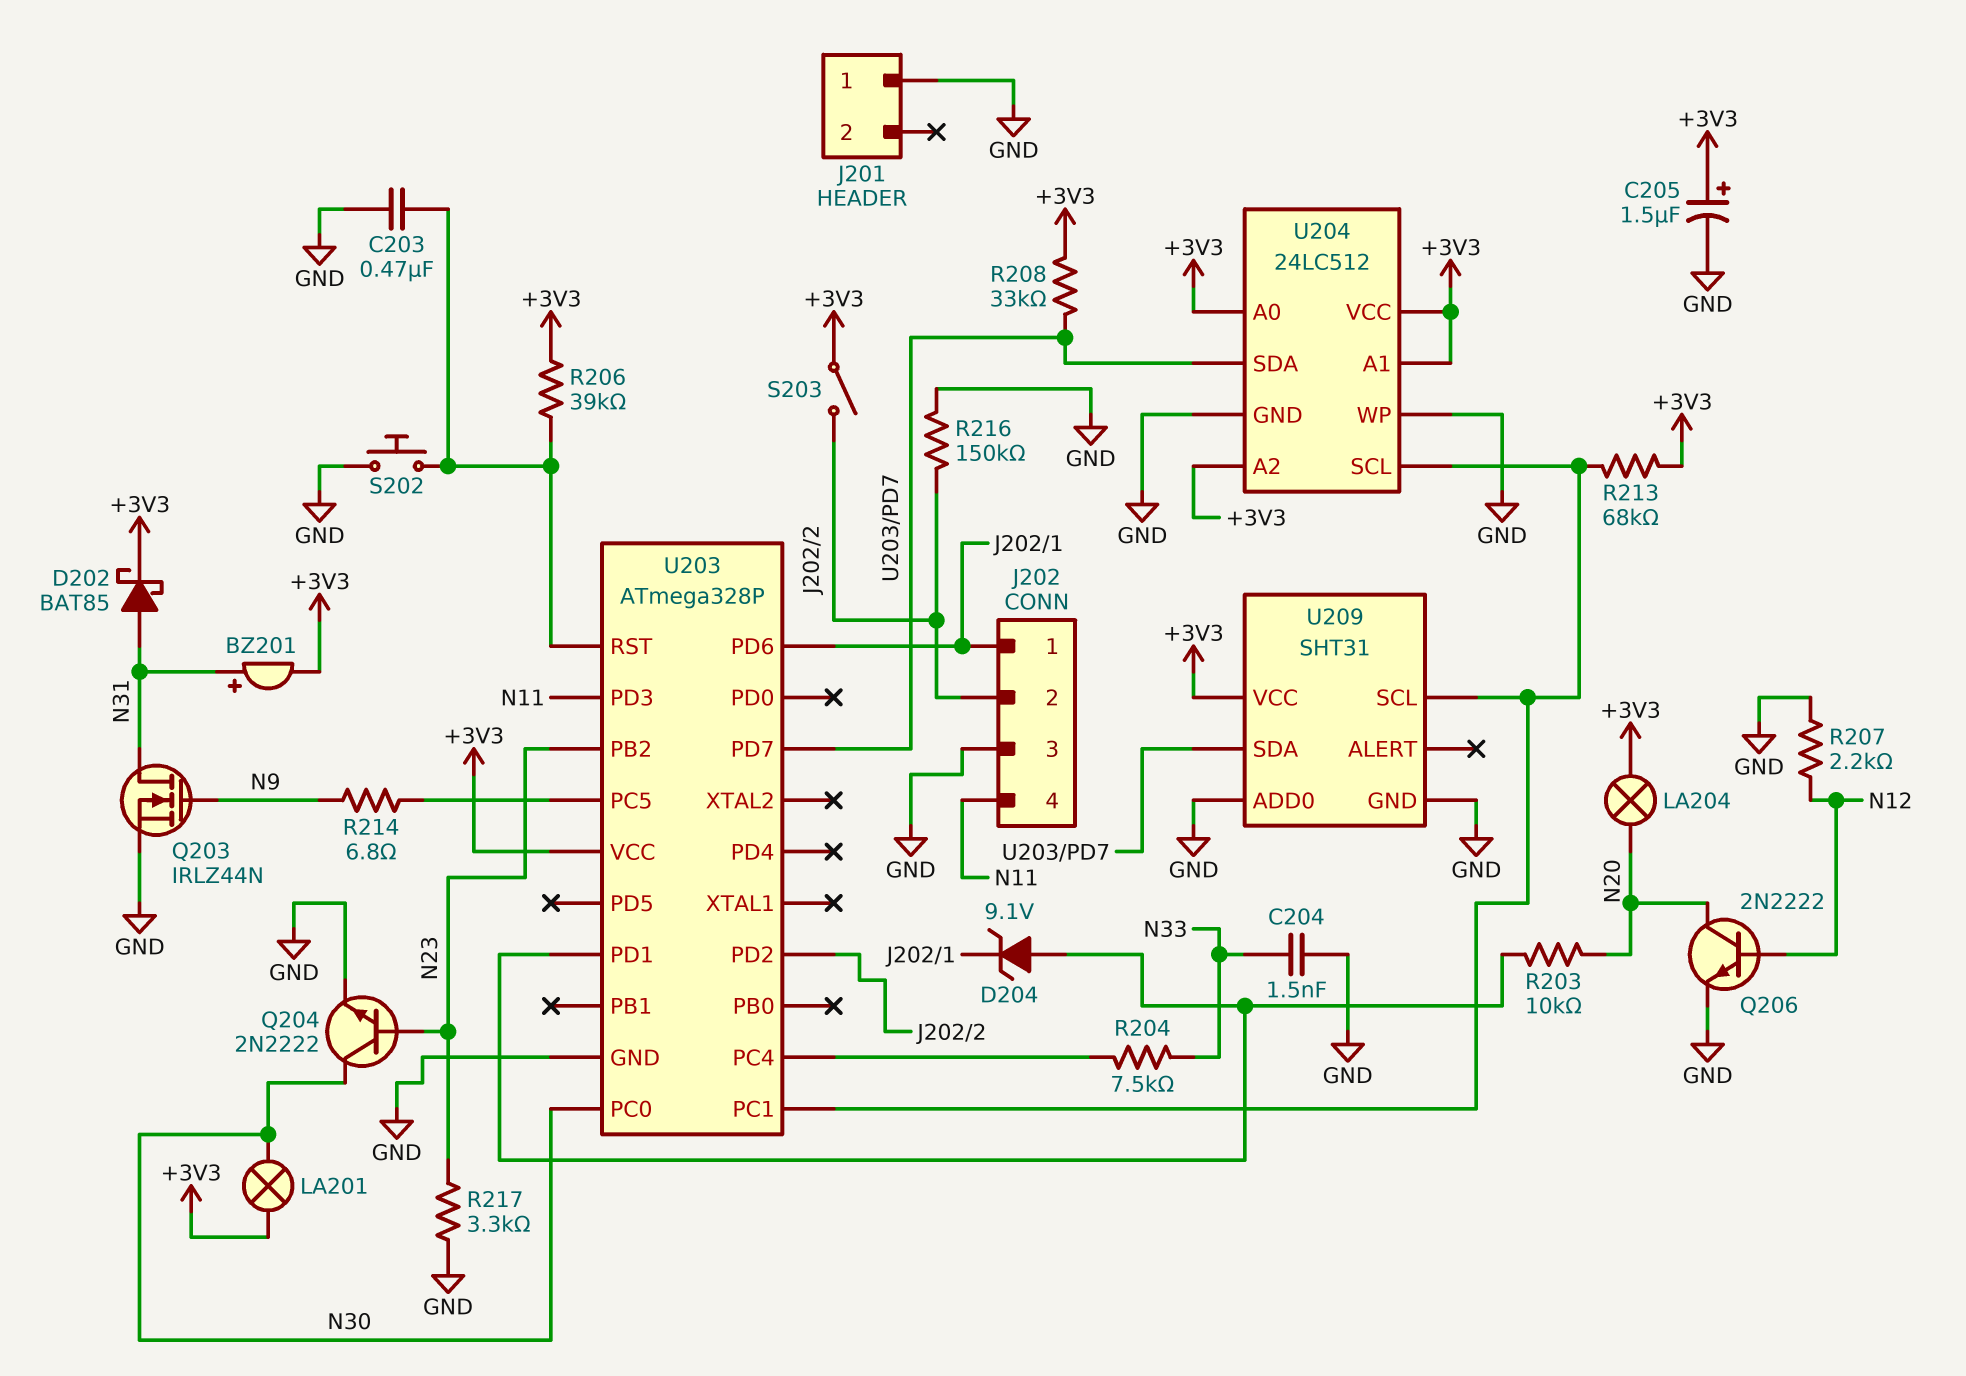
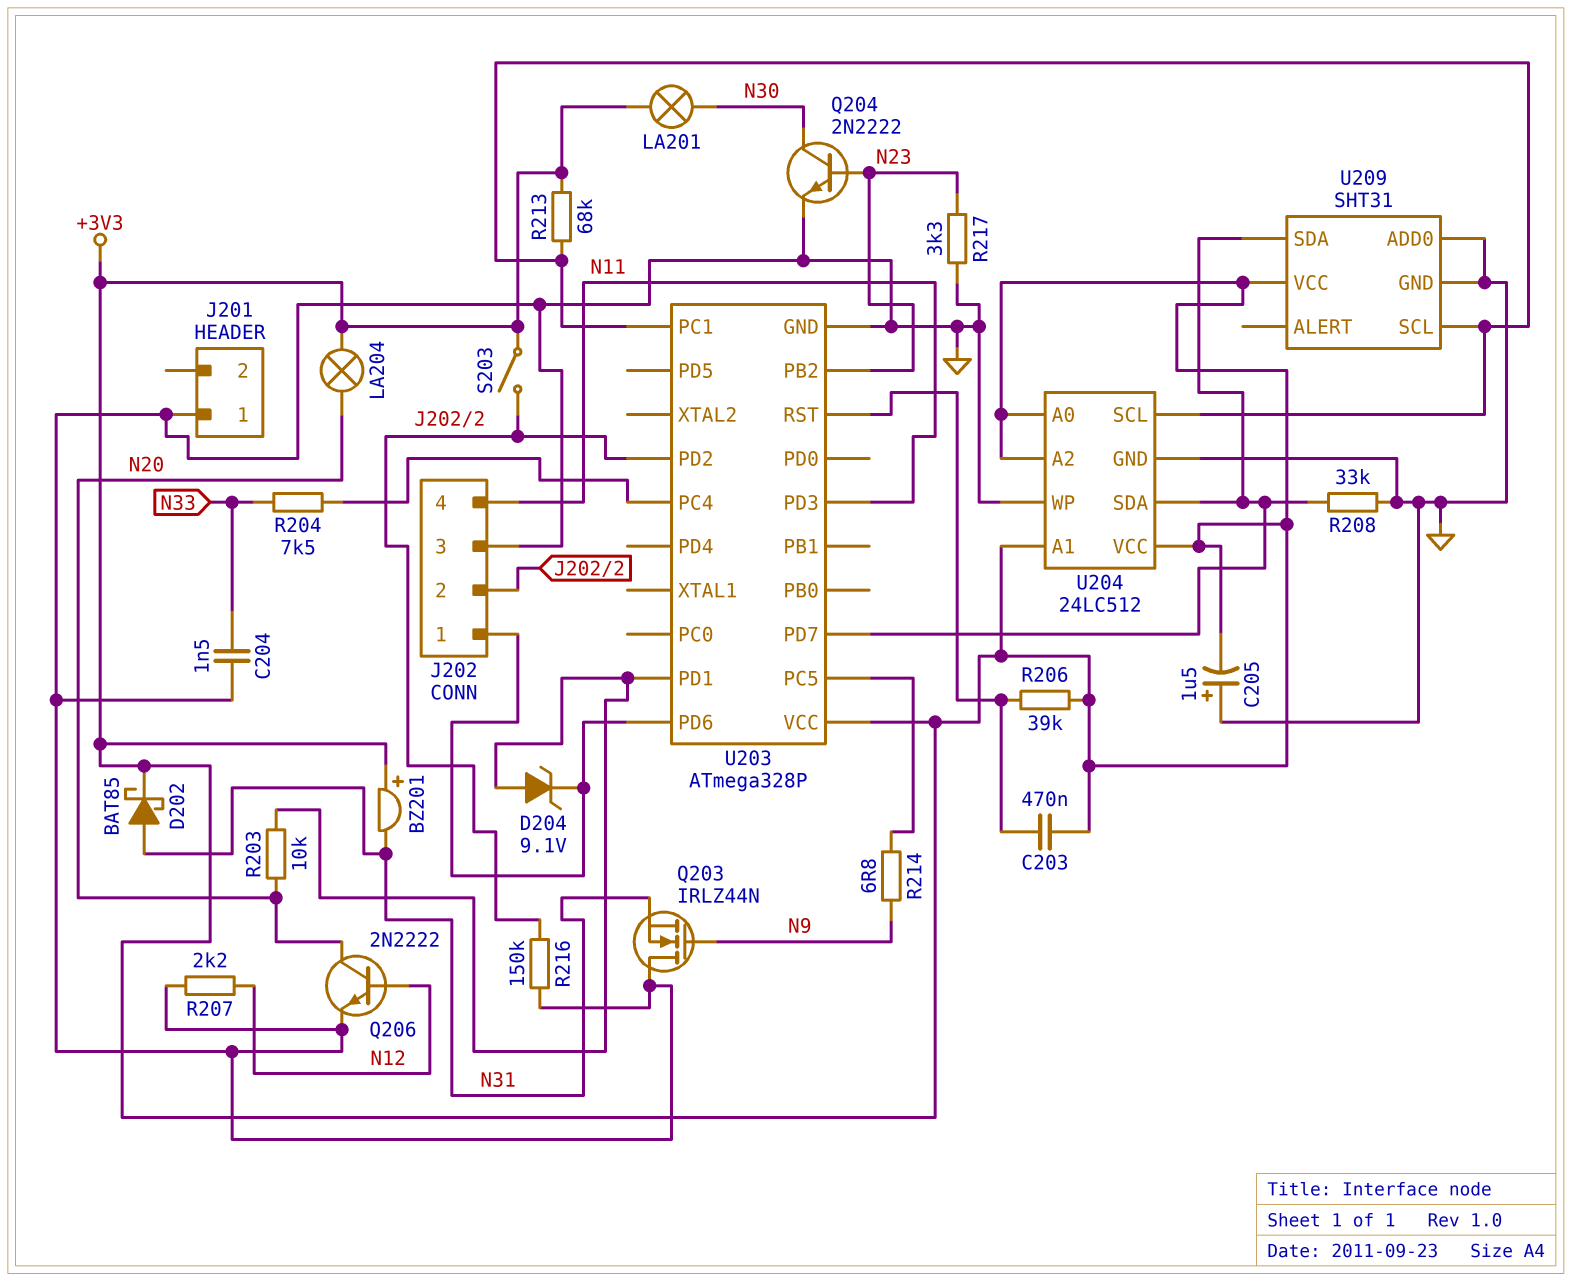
BZ201: buzzer (plus N31, minus +3V3) -> buzzer (plus +3V3, minus N31)
C203: 470nF (GND, U203/RST) -> 470nF (+3V3, U203/RST)
C205: 1.5uF (plus +3V3, minus GND) -> 1.5uF (plus GND, minus +3V3)
Q203: NMOS IRLZ44N (G N9, D N31, S GND) -> NMOS IRLZ44N (G N9, D GND, S N31)
R208: 33k (+3V3, U203/PD7) -> 33k (GND, U203/PD7)
S202: button (GND, U203/RST) -> none
U203 pin PC0: N30 -> none

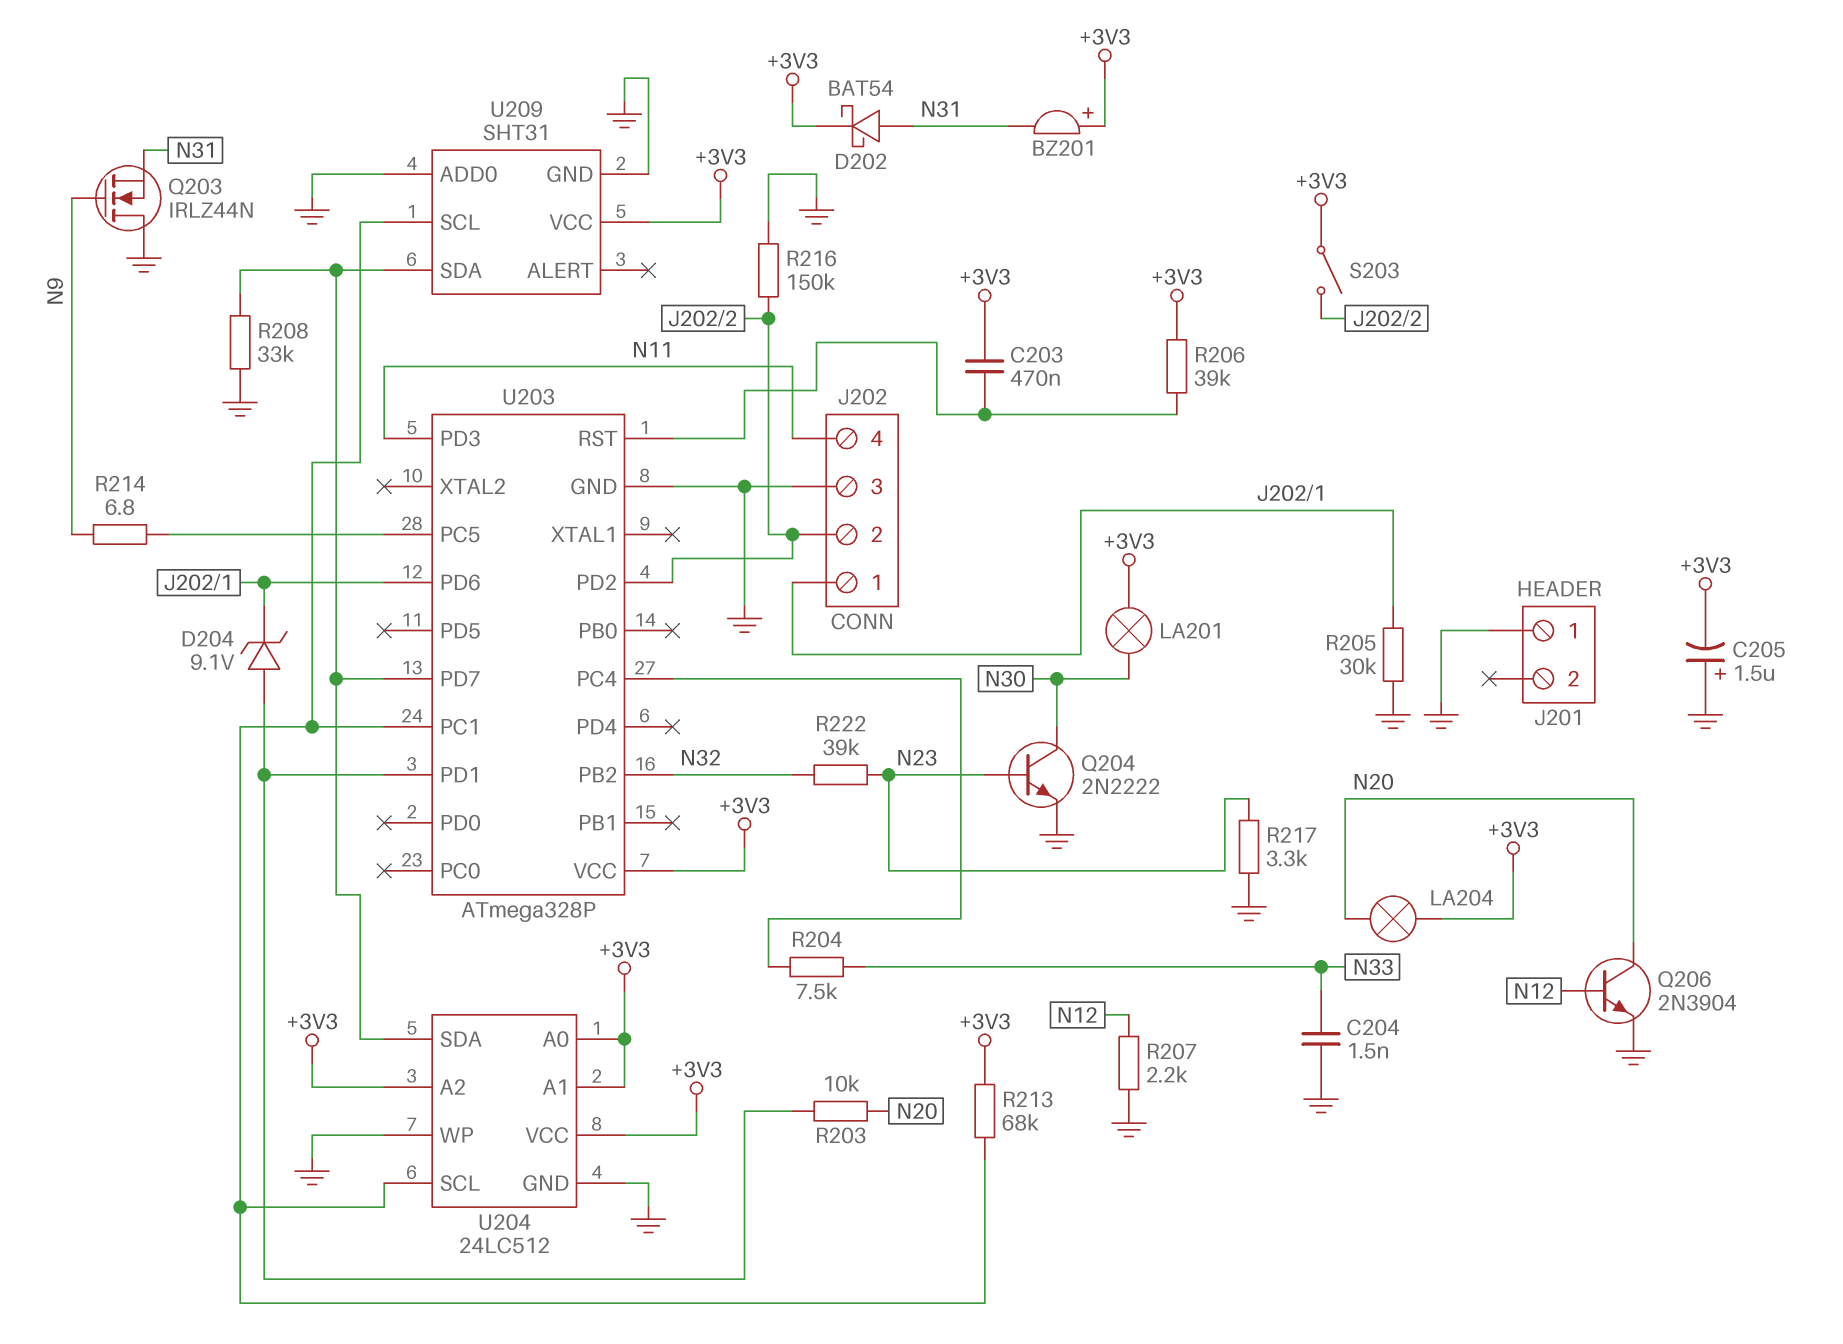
D202: schottky BAT85 (A N31, K +3V3) -> schottky BAT54 (A N31, K +3V3)
Q206: NPN 2N2222 (B N12, C N20, E GND) -> NPN 2N3904 (B N12, C N20, E GND)
R205: none -> 30k (GND, J202/1)
R222: none -> 39k (N23, N32)
U203 pin PB2: N23 -> N32

